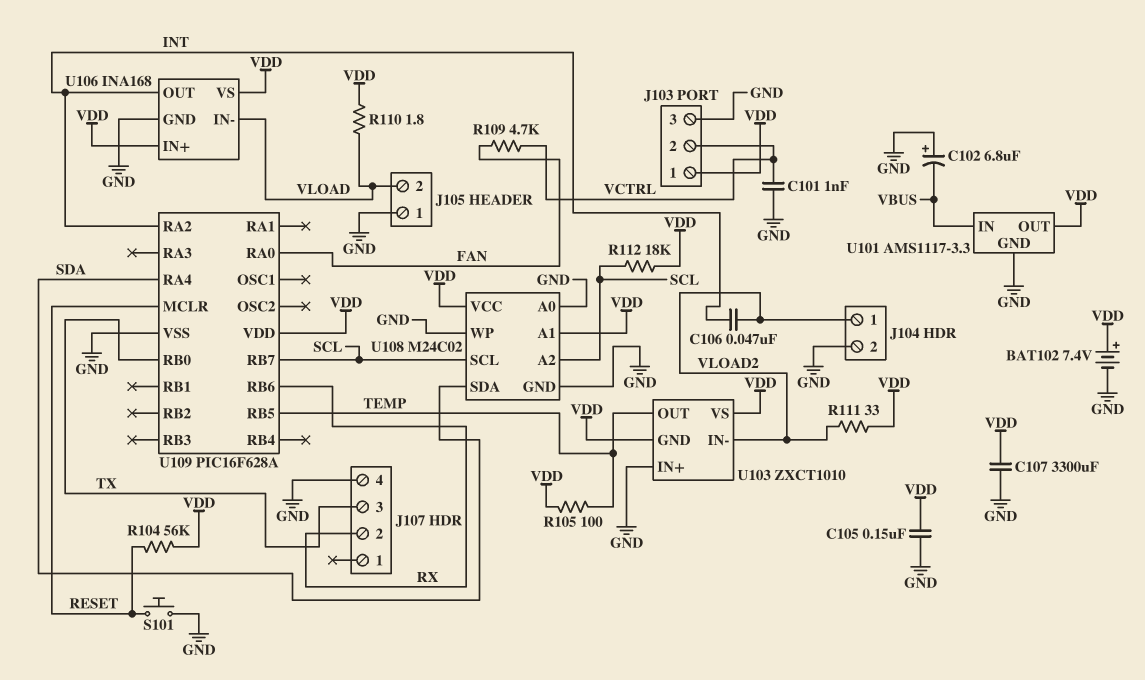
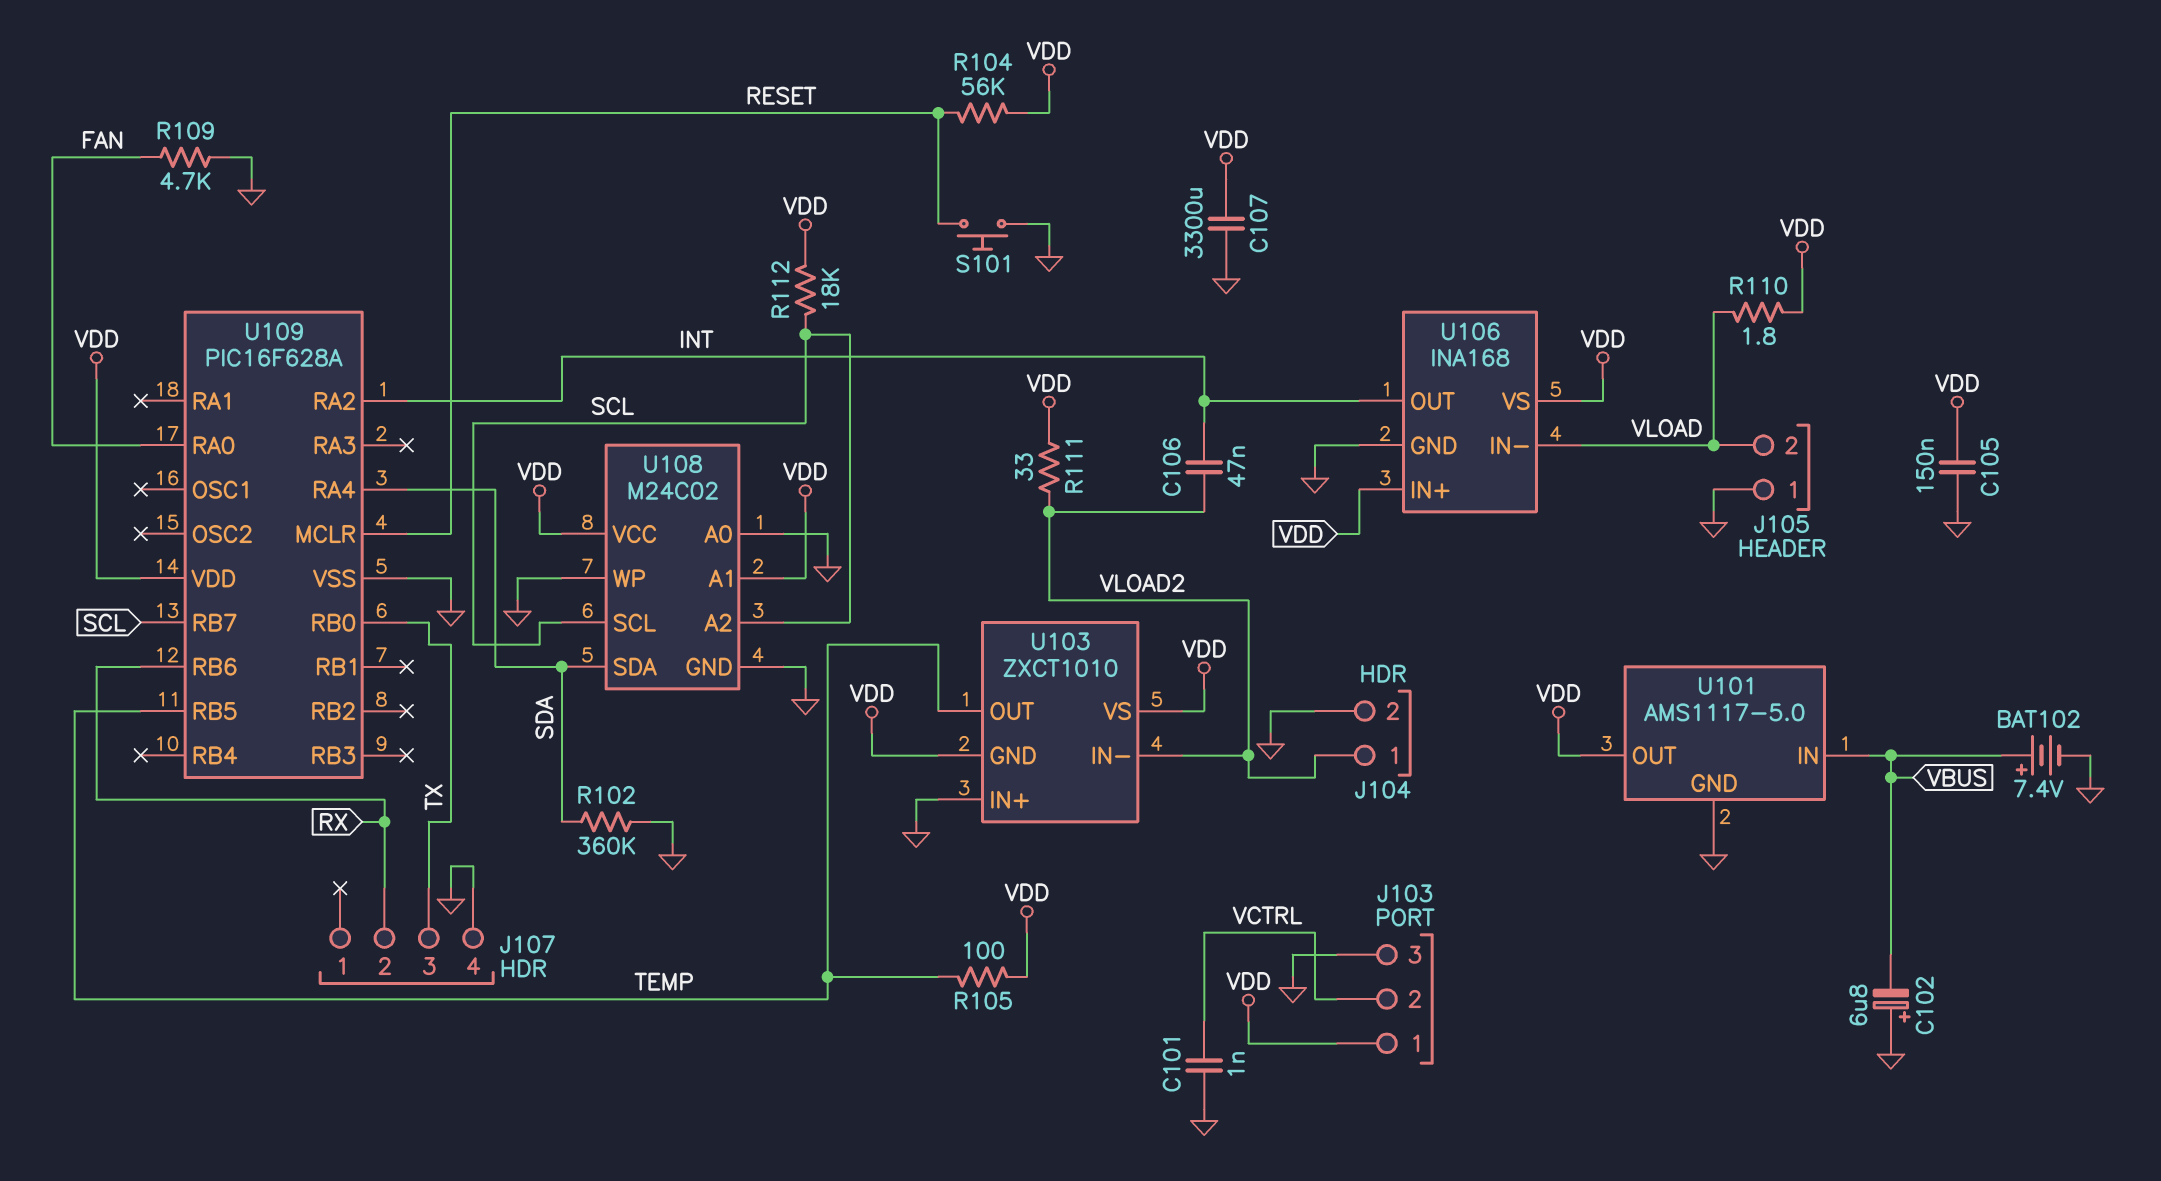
BAT102: 7.4V (plus VDD, minus GND) -> 7.4V (plus VBUS, minus GND)
R102: none -> 360k (GND, SDA)
R109: 4.7k (FAN, VCTRL) -> 4.7k (FAN, GND)
U101: AMS1117-3.3 -> AMS1117-5.0

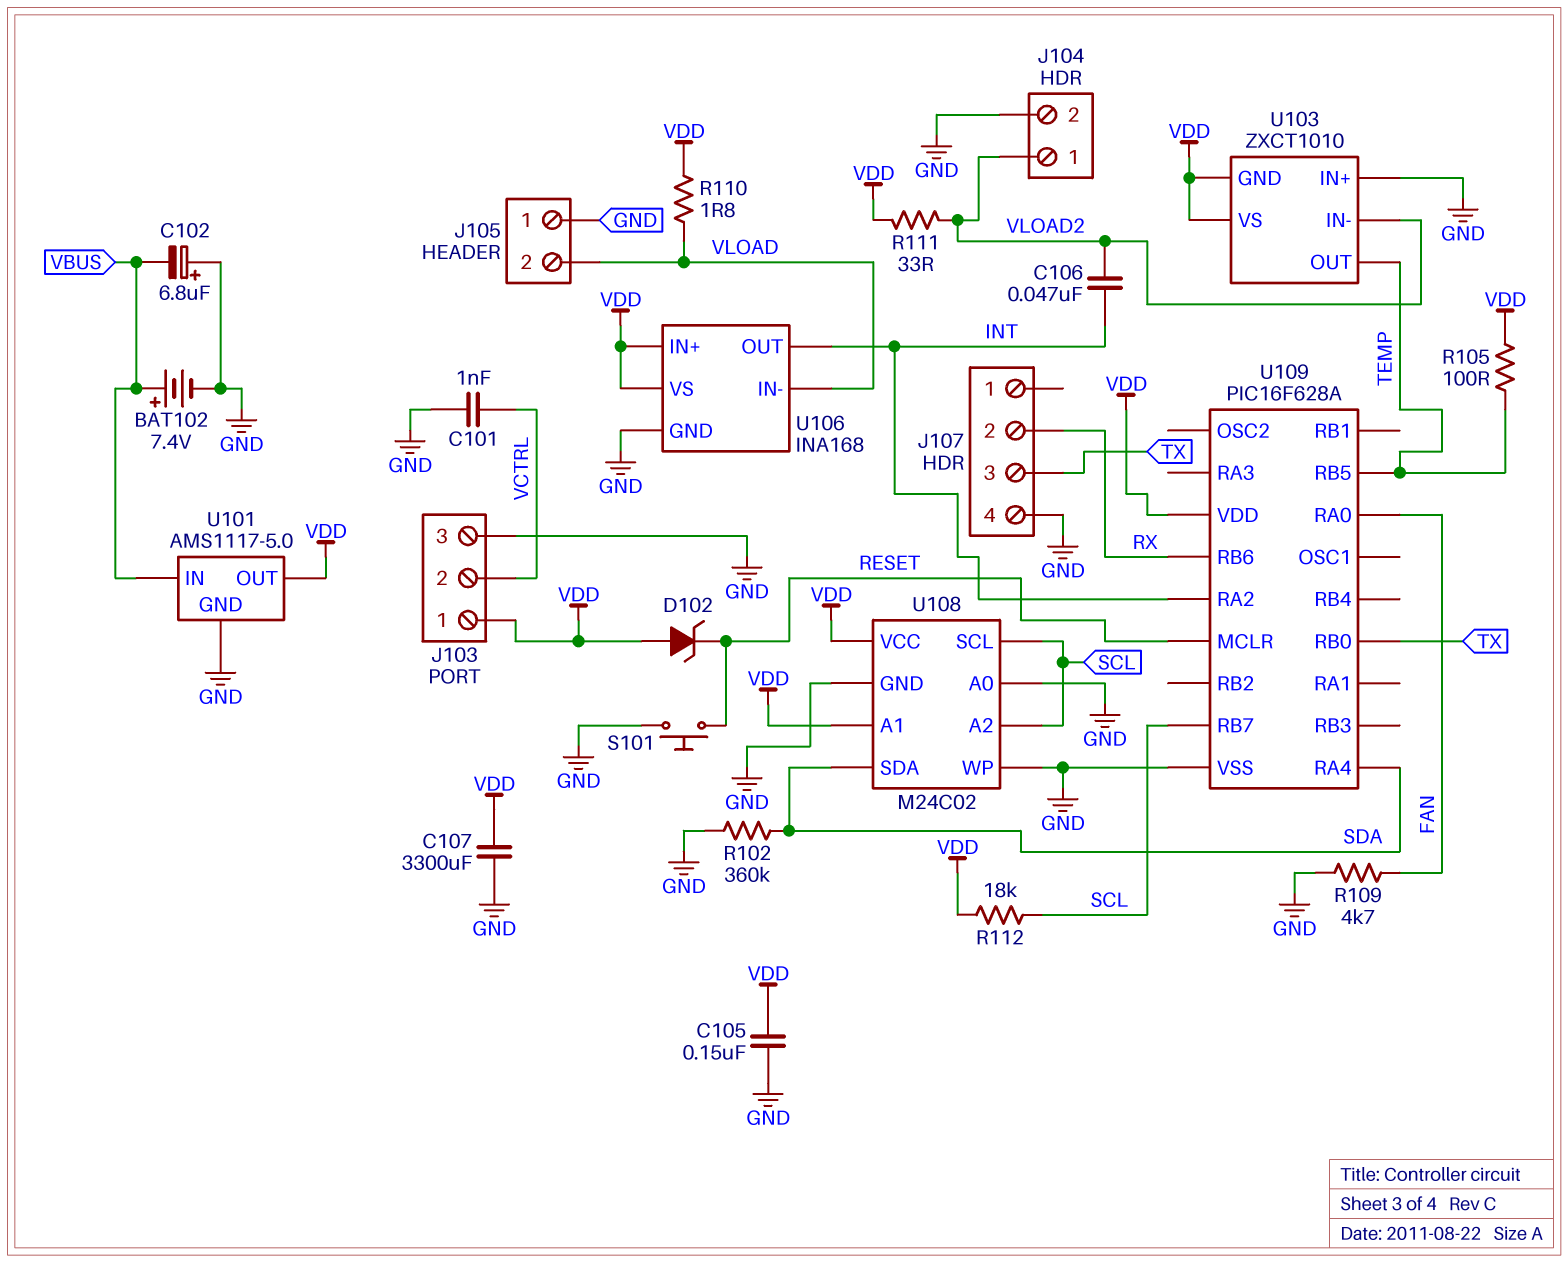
D102: none -> zener (A VDD, K RESET)
R104: 56k (RESET, VDD) -> none

